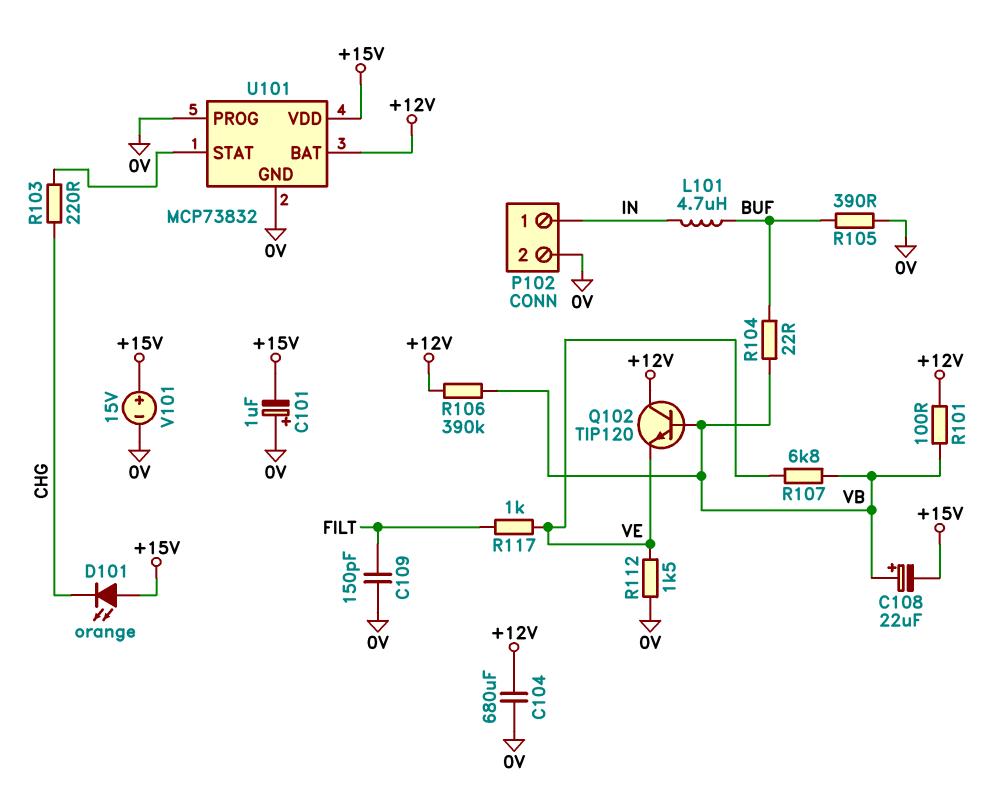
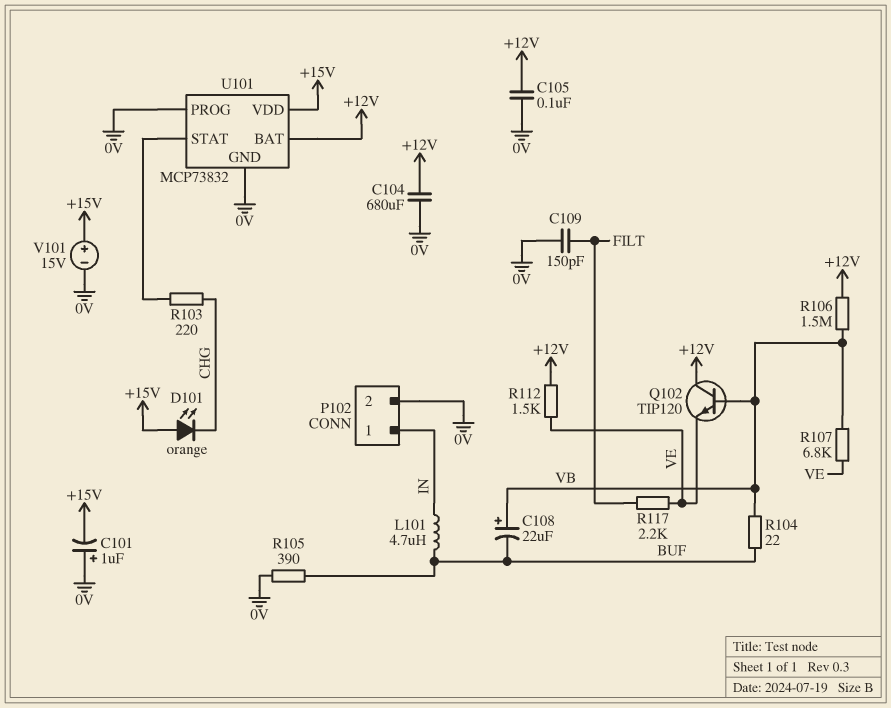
C105: none -> 100nF (+12V, 0V)
C108: 22uF (plus VB, minus +15V) -> 22uF (plus VB, minus BUF)
R101: 100 (+12V, VB) -> none
R106: 390k (+12V, VB) -> 1.5M (+12V, VB)
R112: 1.5k (0V, VE) -> 1.5k (+12V, VE)
R117: 1k (FILT, VE) -> 2.2k (FILT, VE)

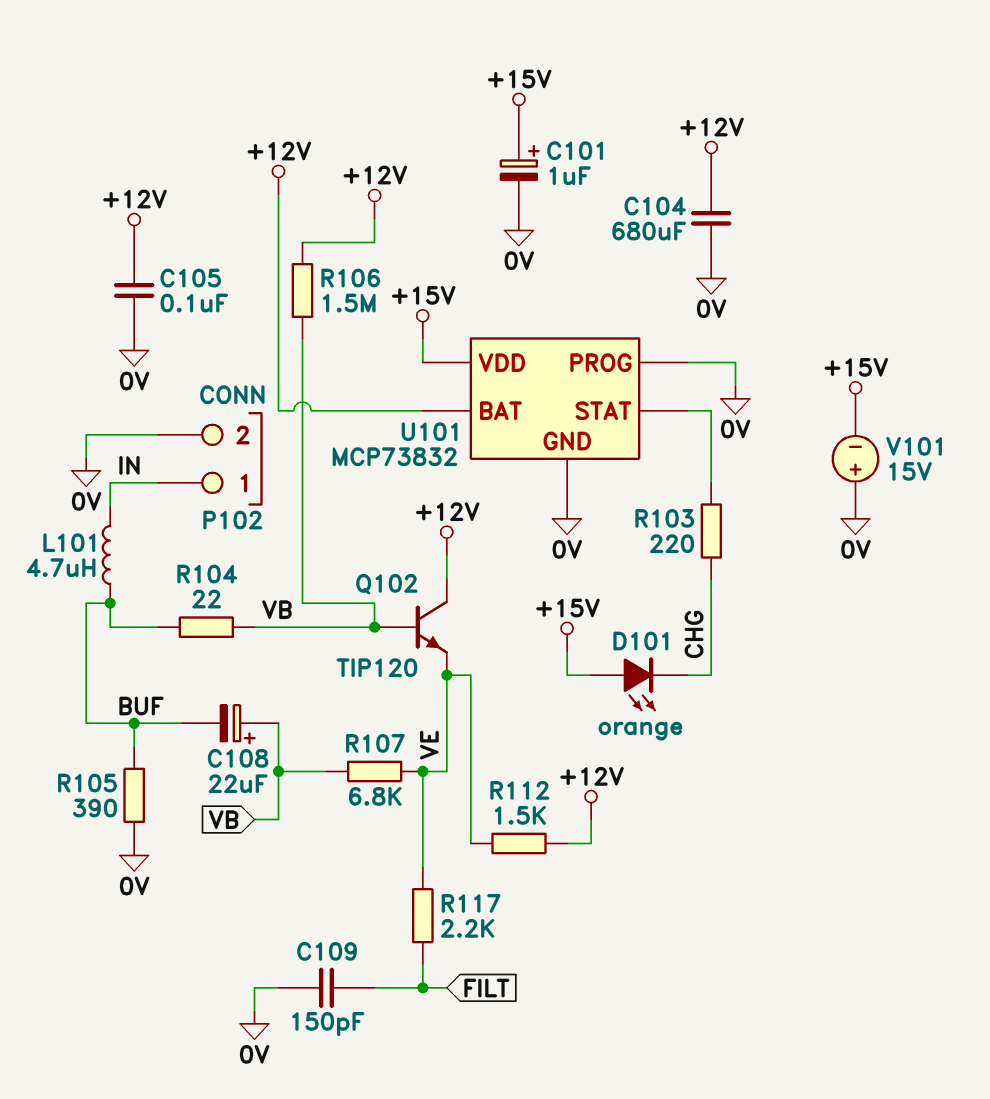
C101: 1uF (plus 0V, minus +15V) -> 1uF (plus +15V, minus 0V)
V101: 15V (plus +15V, minus 0V) -> 15V (plus 0V, minus +15V)

